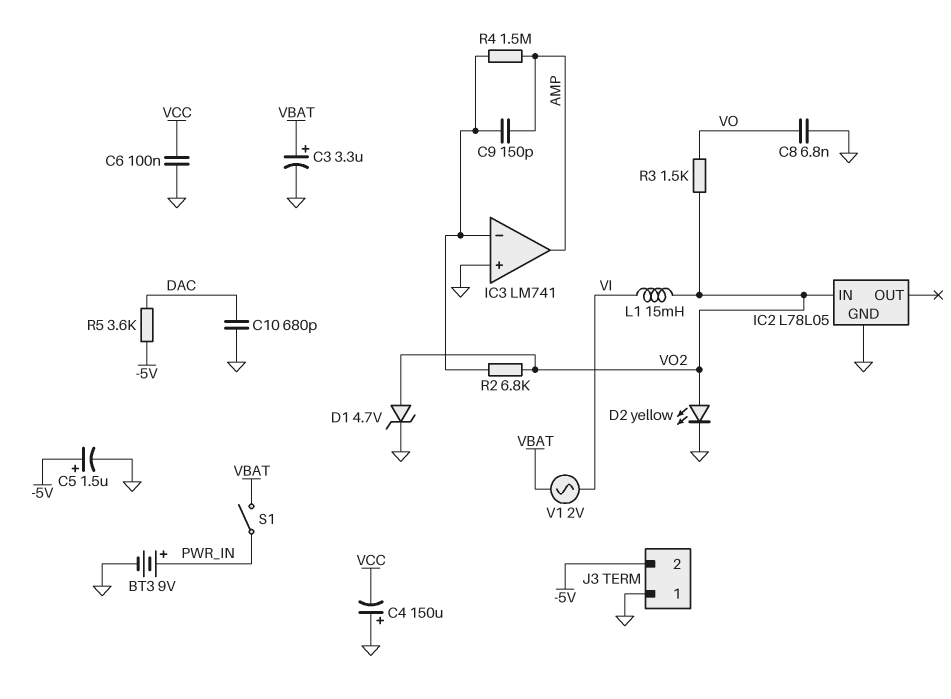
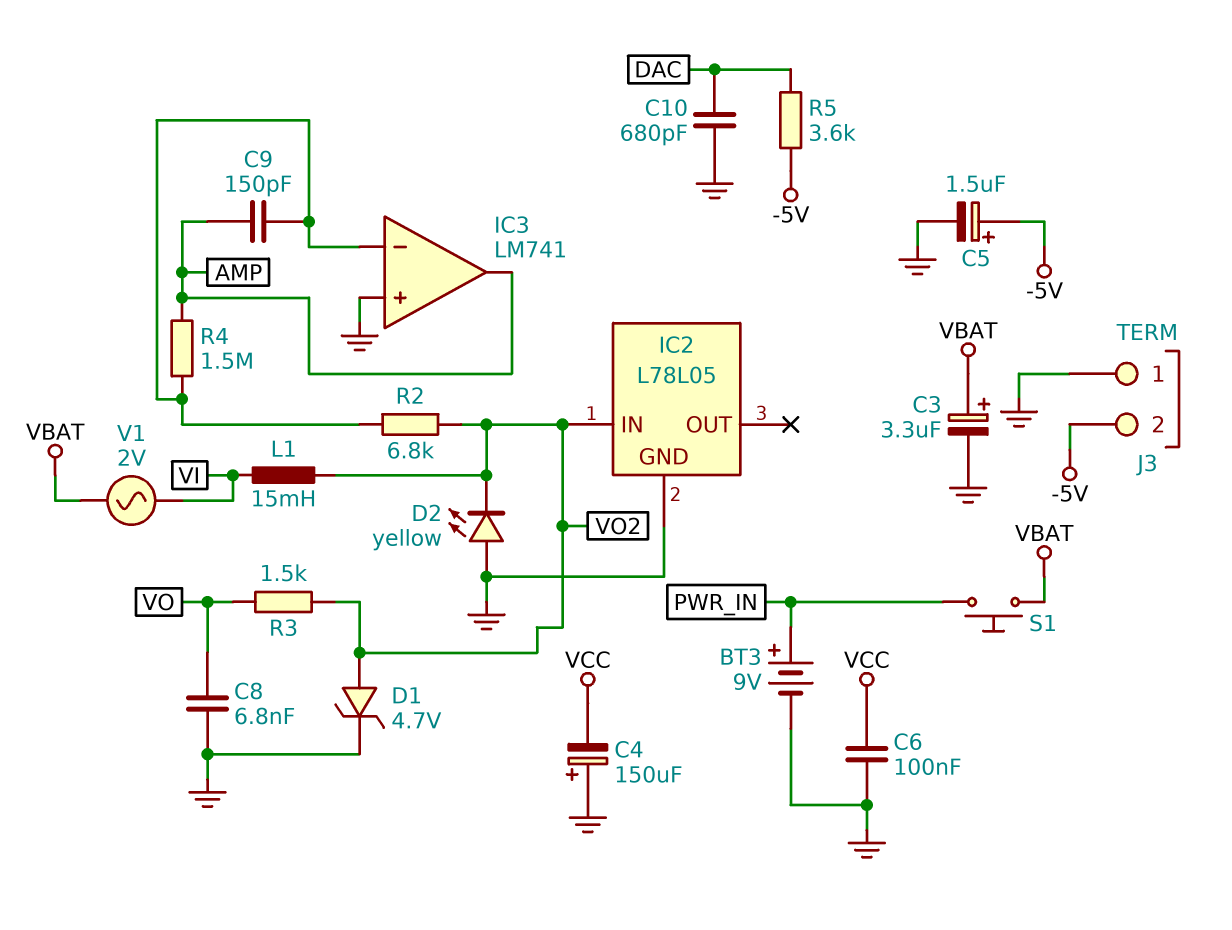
D2: LED yellow (A VO2, K GND) -> LED yellow (A GND, K VO2)
S1: switch (PWR_IN, VBAT) -> button (PWR_IN, VBAT)

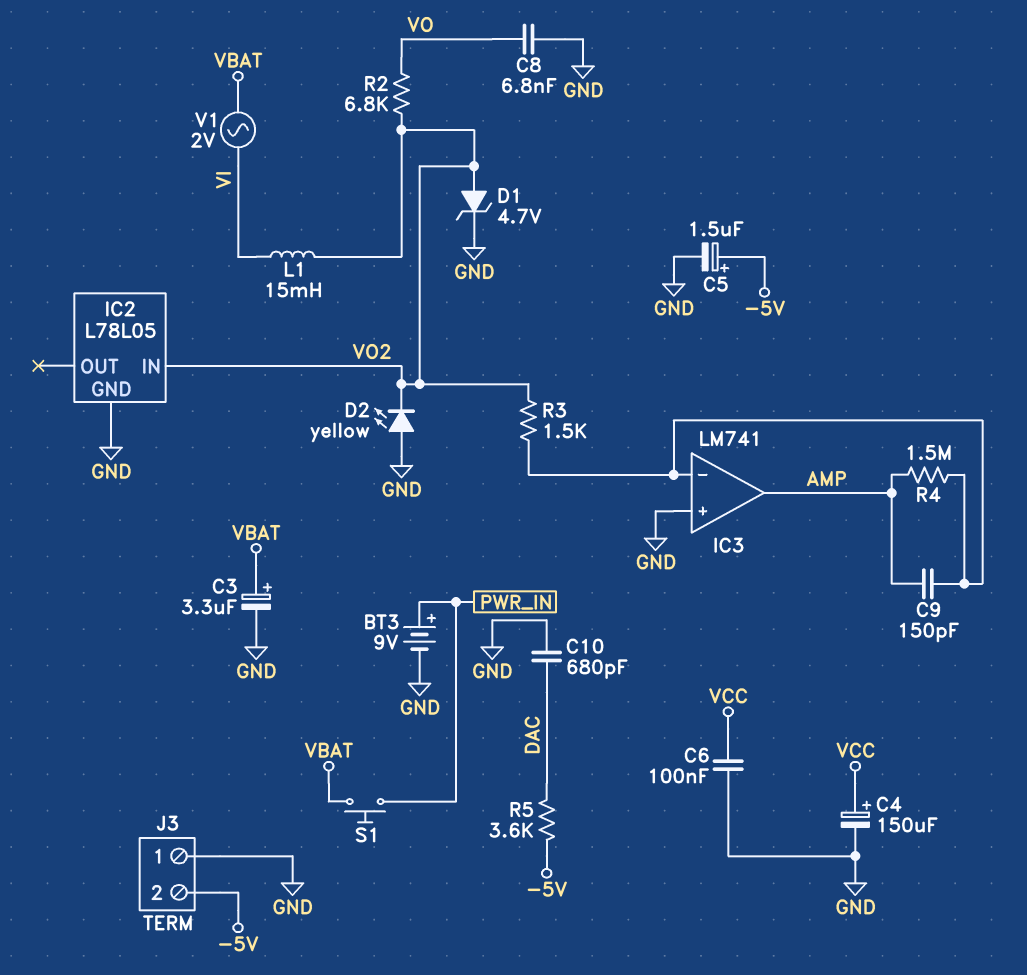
C4: 150uF (plus GND, minus VCC) -> 150uF (plus VCC, minus GND)
R2: 6.8k (IC3/in-, VO2) -> 6.8k (VO, VO2)
R3: 1.5k (VO, VO2) -> 1.5k (IC3/in-, VO2)

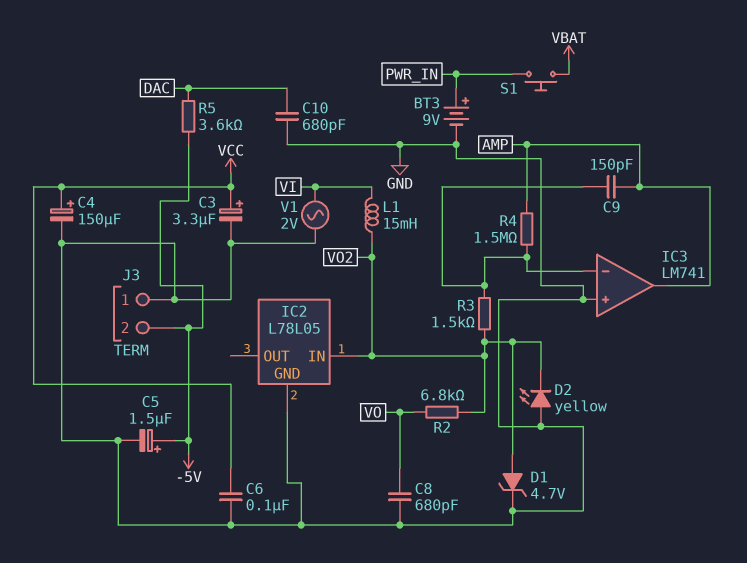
C3: 3.3uF (plus VBAT, minus GND) -> 3.3uF (plus VCC, minus GND)
C8: 6.8nF (GND, VO) -> 680pF (GND, VO)
V1: AC 2V (VBAT, VI) -> AC 2V (GND, VI)

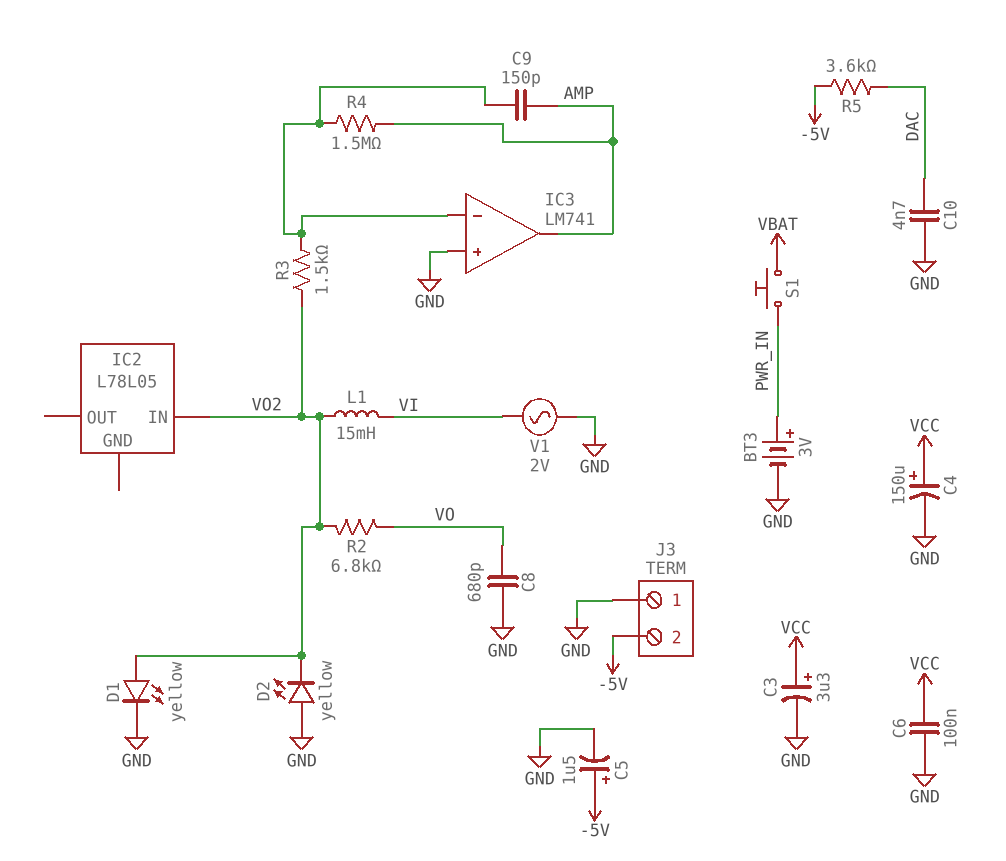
BT3: 9V (plus PWR_IN, minus GND) -> 3V (plus PWR_IN, minus GND)
C10: 680pF (DAC, GND) -> 4.7nF (DAC, GND)
D1: zener 4.7V (A VO2, K GND) -> LED yellow (A VO2, K GND)
IC2 pin GND: GND -> none

